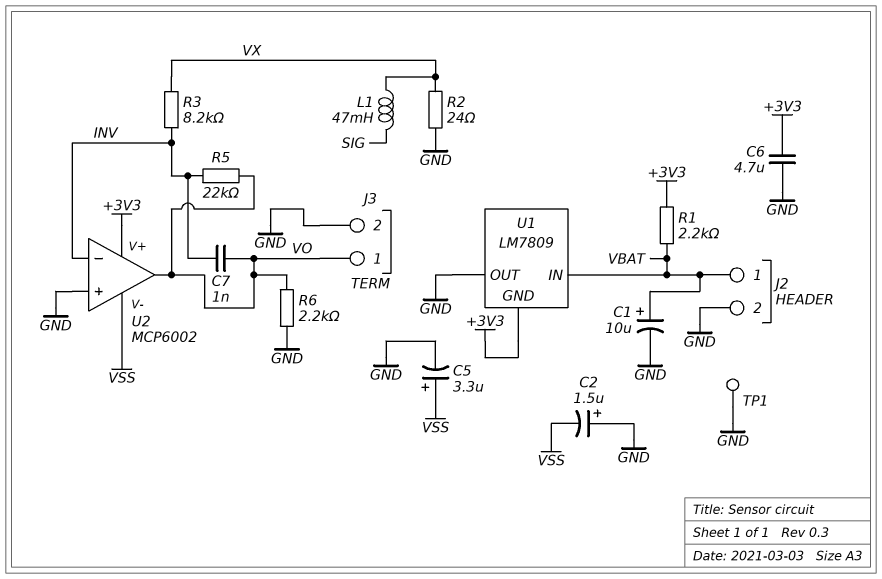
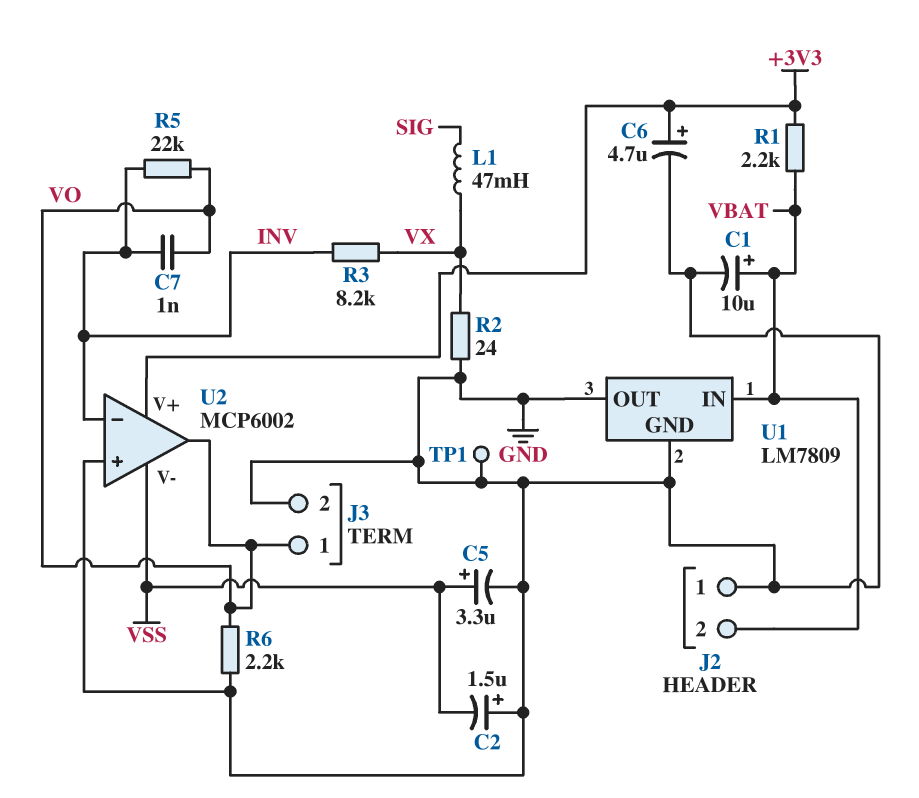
C6: 4.7uF (+3V3, GND) -> 4.7uF (plus +3V3, minus GND)
J2 pin 1: VBAT -> GND
J2 pin 2: GND -> VBAT
U1 pin GND: +3V3 -> GND

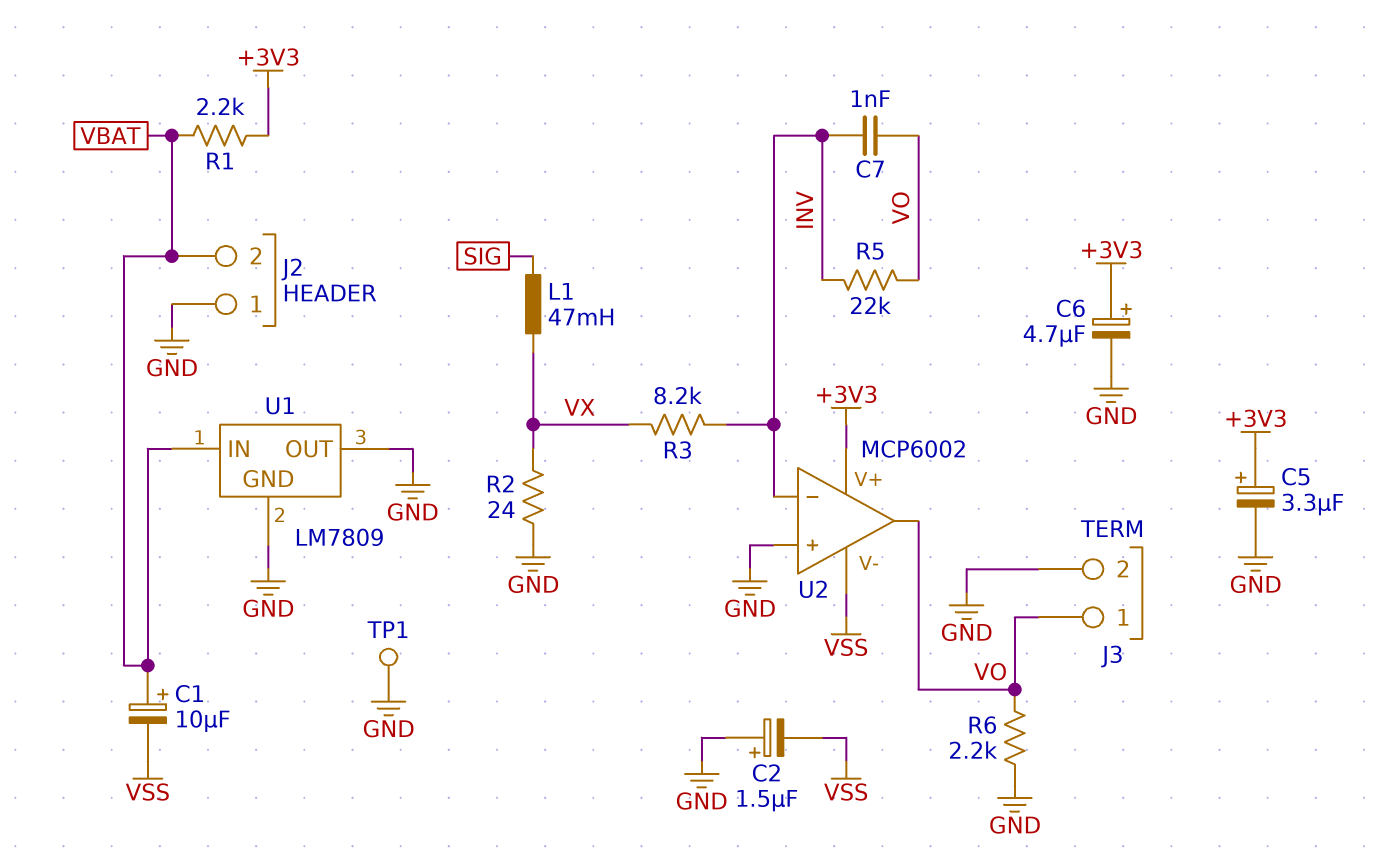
C1: 10uF (plus VBAT, minus GND) -> 10uF (plus VBAT, minus VSS)
C5: 3.3uF (plus VSS, minus GND) -> 3.3uF (plus +3V3, minus GND)

